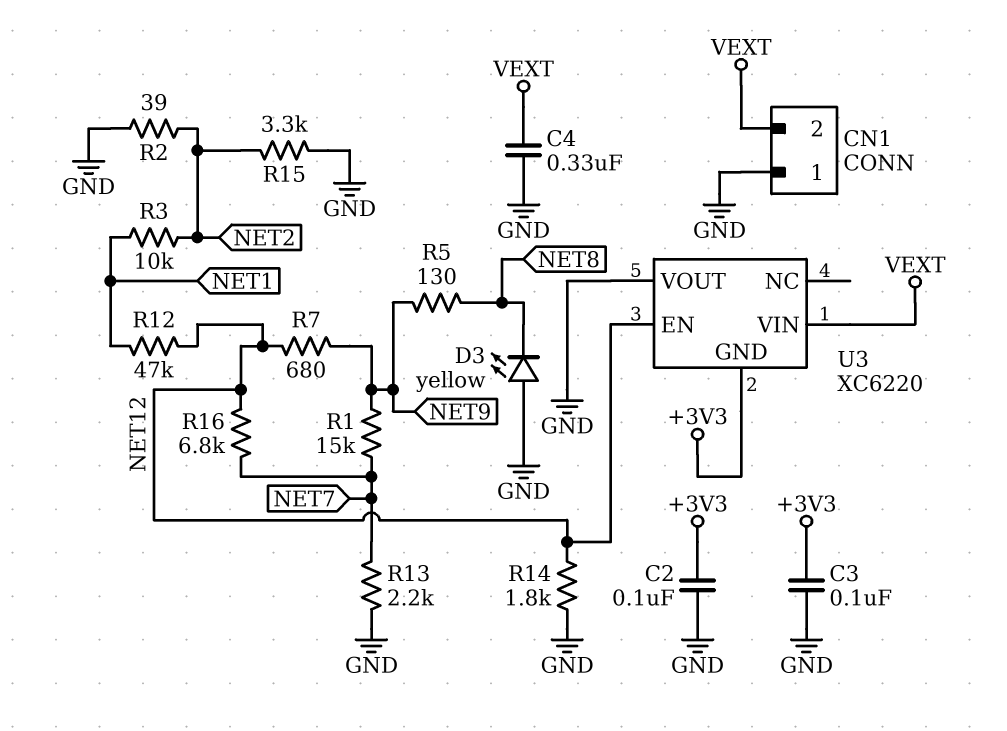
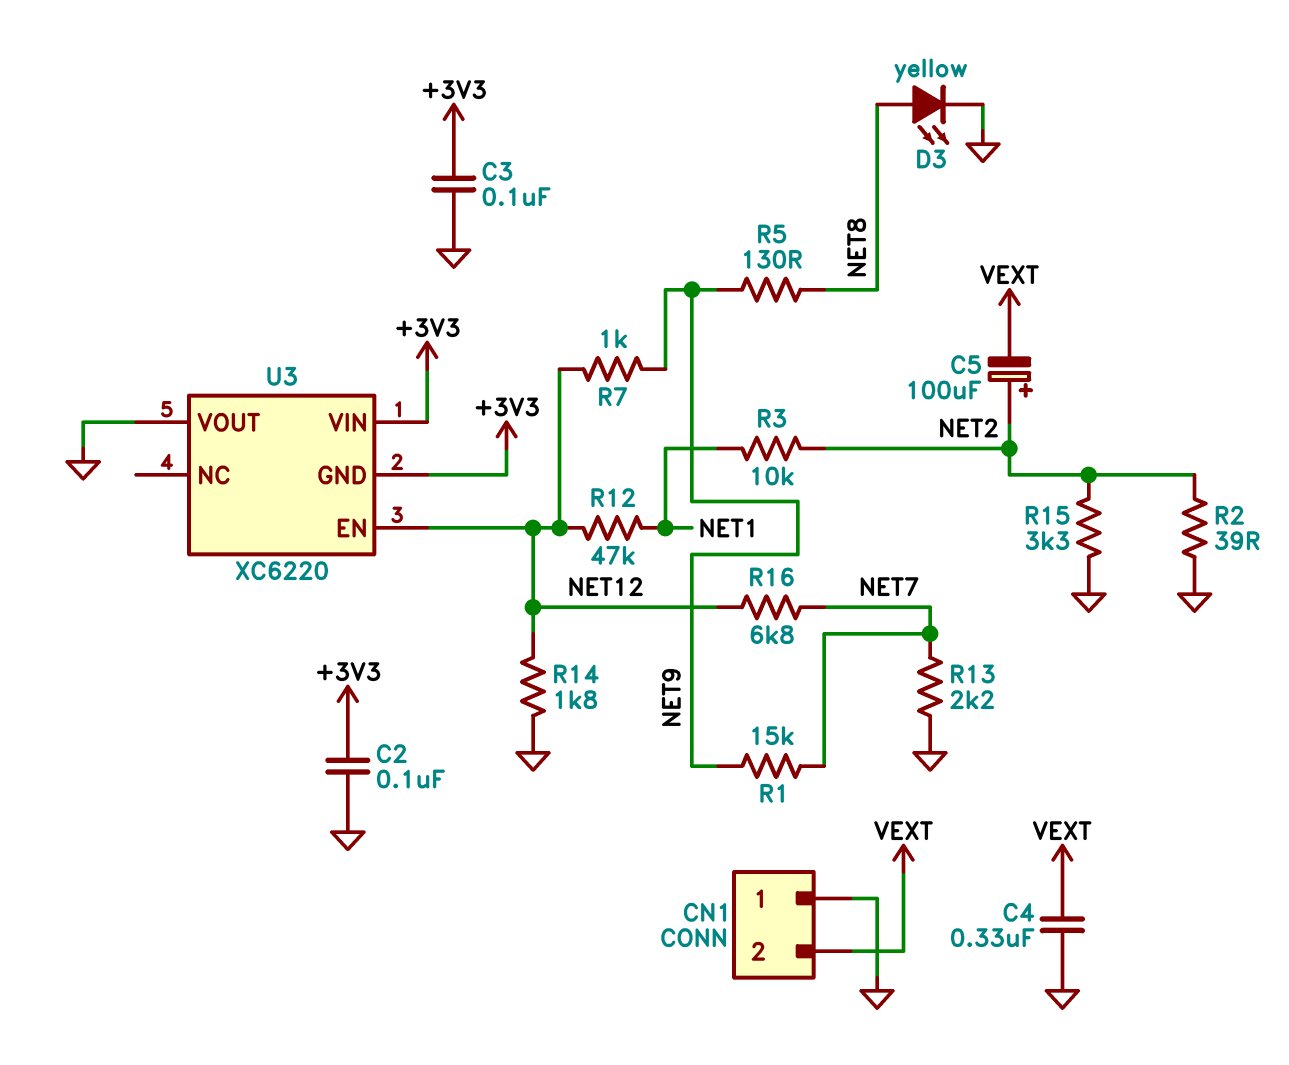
C5: none -> 100uF (plus NET2, minus VEXT)
D3: LED yellow (A GND, K NET8) -> LED yellow (A NET8, K GND)
R7: 680 (NET9, NET12) -> 1k (NET9, NET12)
U3 pin VIN: VEXT -> +3V3

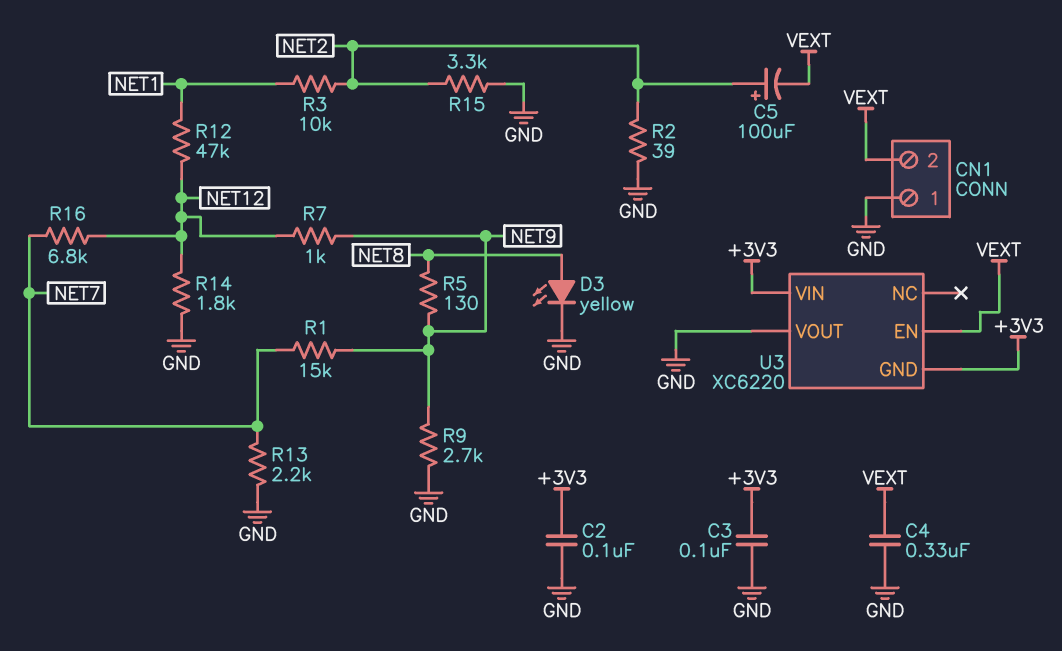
R9: none -> 2.7k (GND, NET9)
U3 pin EN: NET12 -> VEXT

